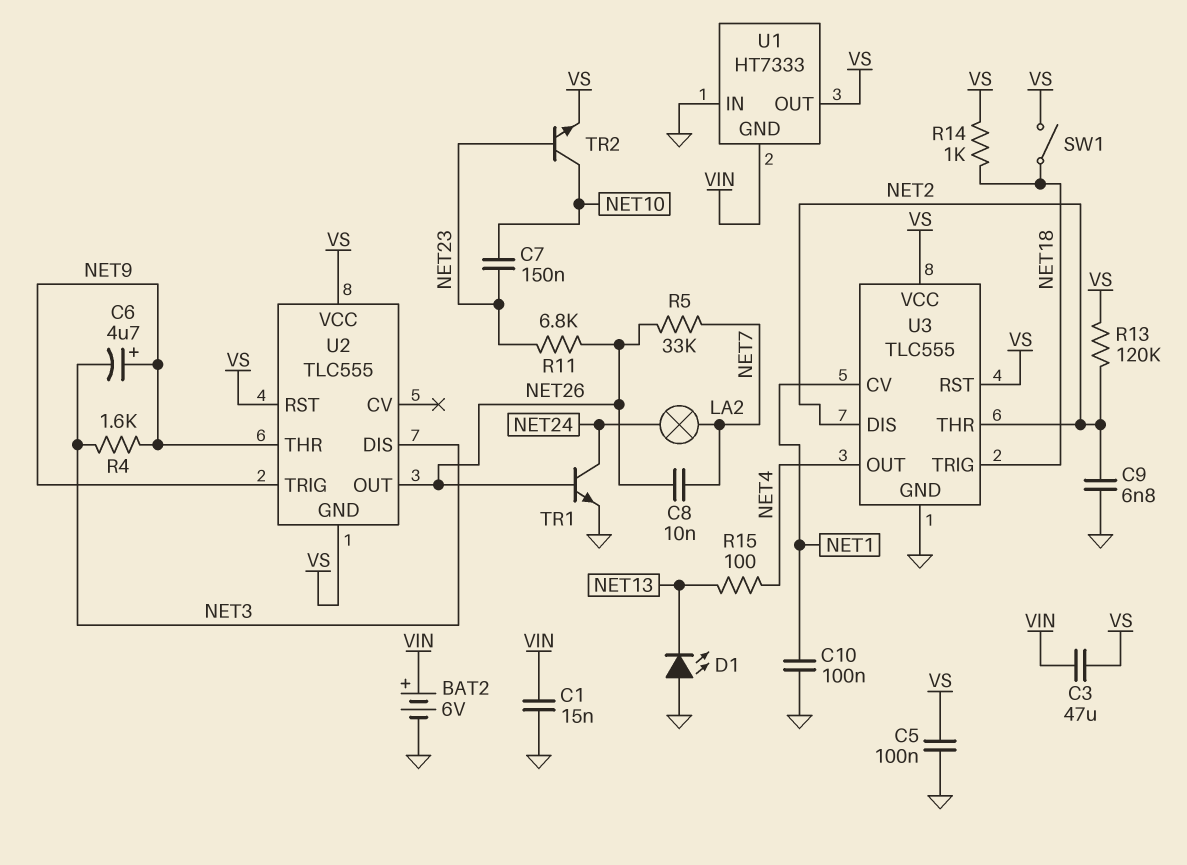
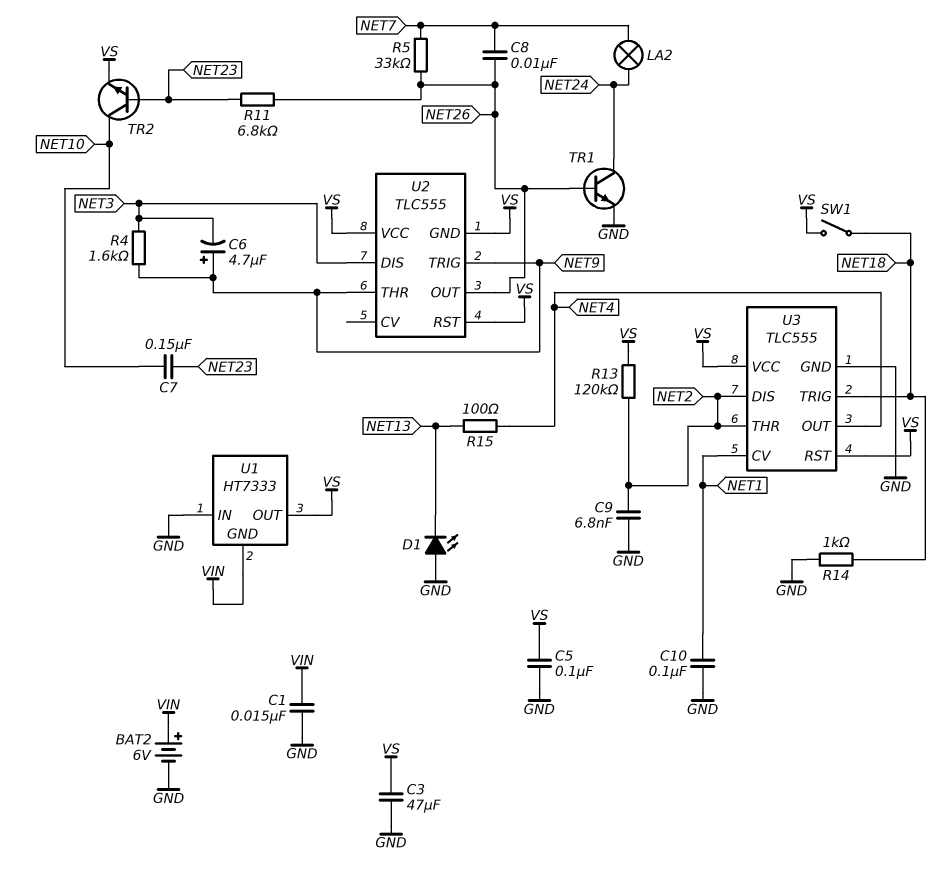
C3: 47uF (VIN, VS) -> 47uF (GND, VS)
R14: 1k (NET18, VS) -> 1k (GND, NET18)

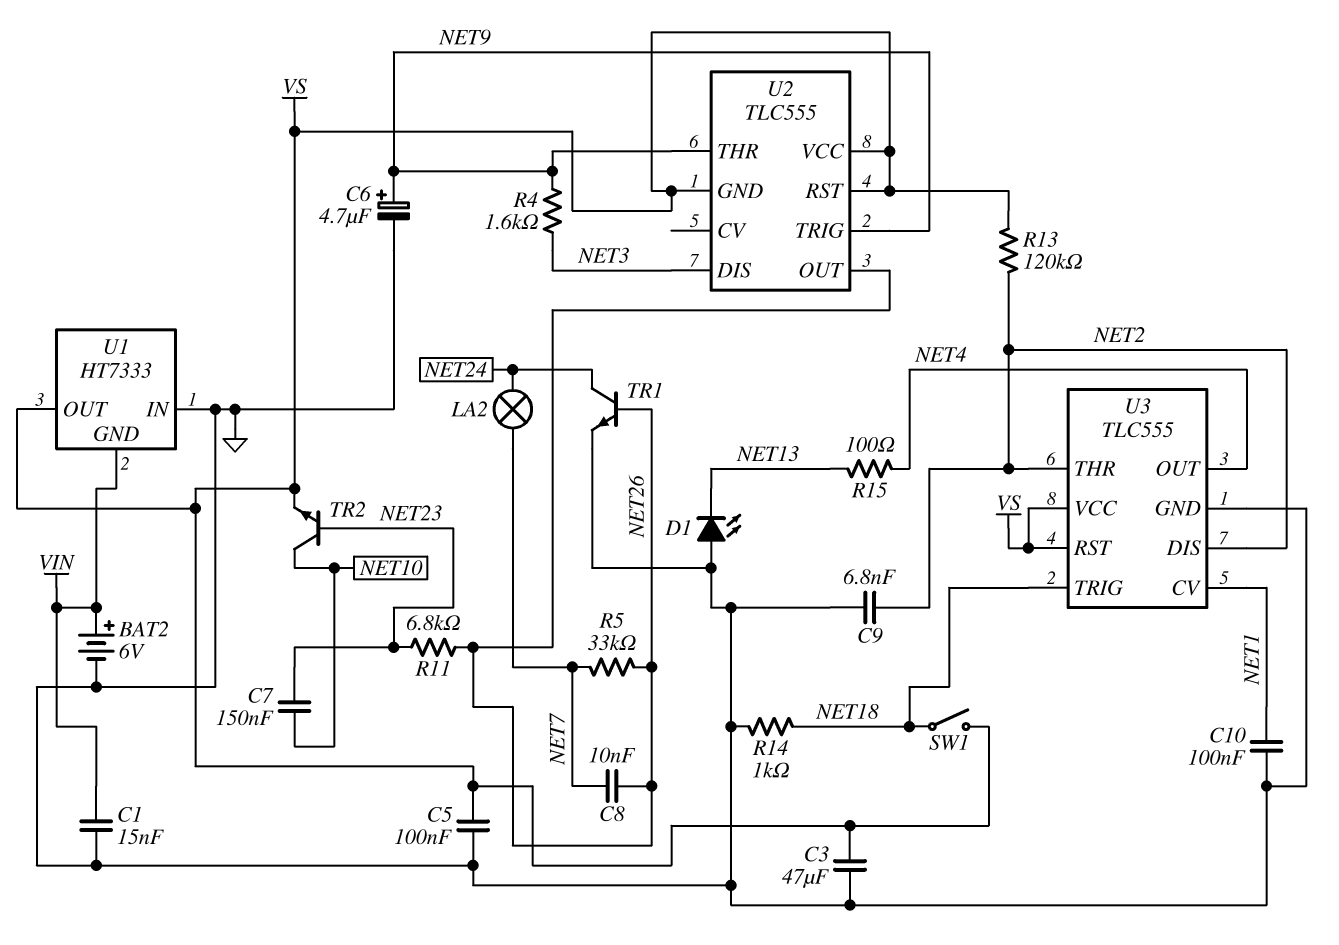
C6: 4.7uF (plus NET9, minus NET3) -> 4.7uF (plus NET9, minus GND)

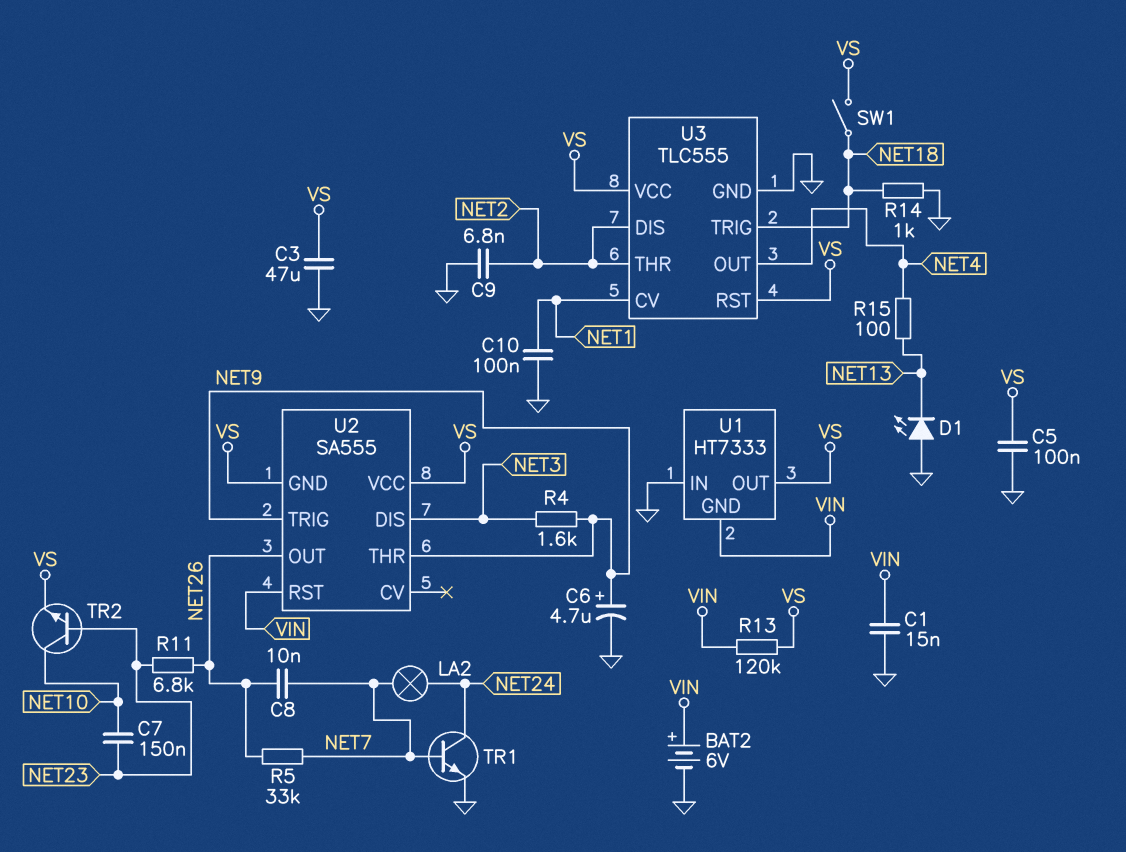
R13: 120k (NET2, VS) -> 120k (VIN, VS)
TR1: NPN (B NET26, C NET24, E GND) -> NPN (B NET7, C NET24, E GND)
U2: TLC555 -> SA555
U2 pin RST: VS -> VIN

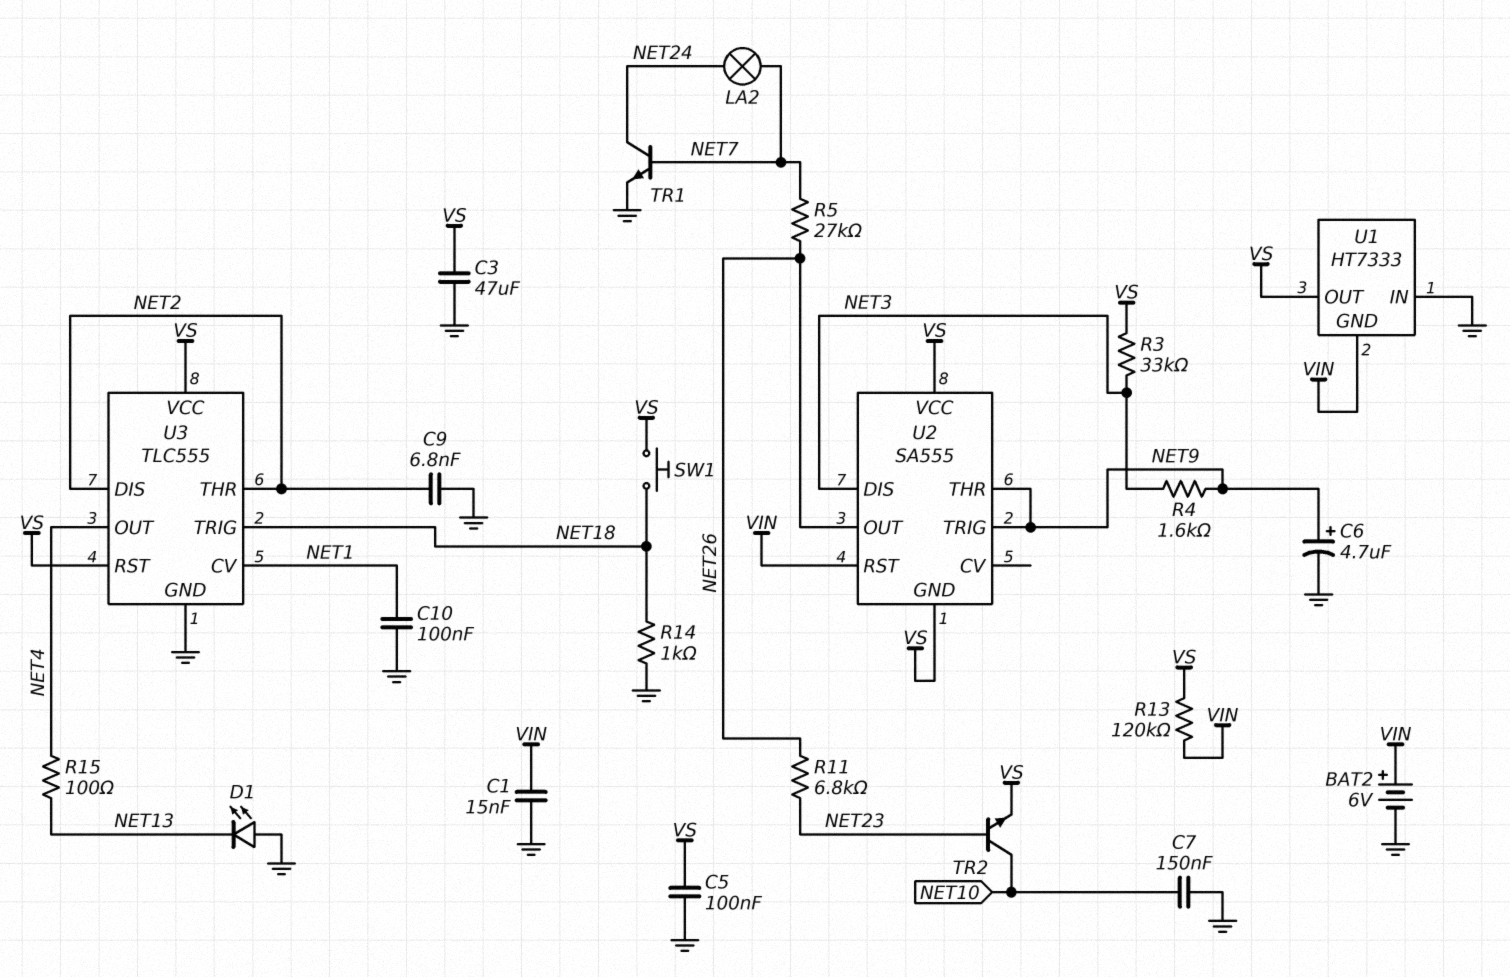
C7: 150nF (NET10, NET23) -> 150nF (GND, NET10)
C8: 10nF (NET7, NET26) -> none
R3: none -> 33k (NET3, VS)
R5: 33k (NET7, NET26) -> 27k (NET7, NET26)
SW1: switch (NET18, VS) -> button (NET18, VS)

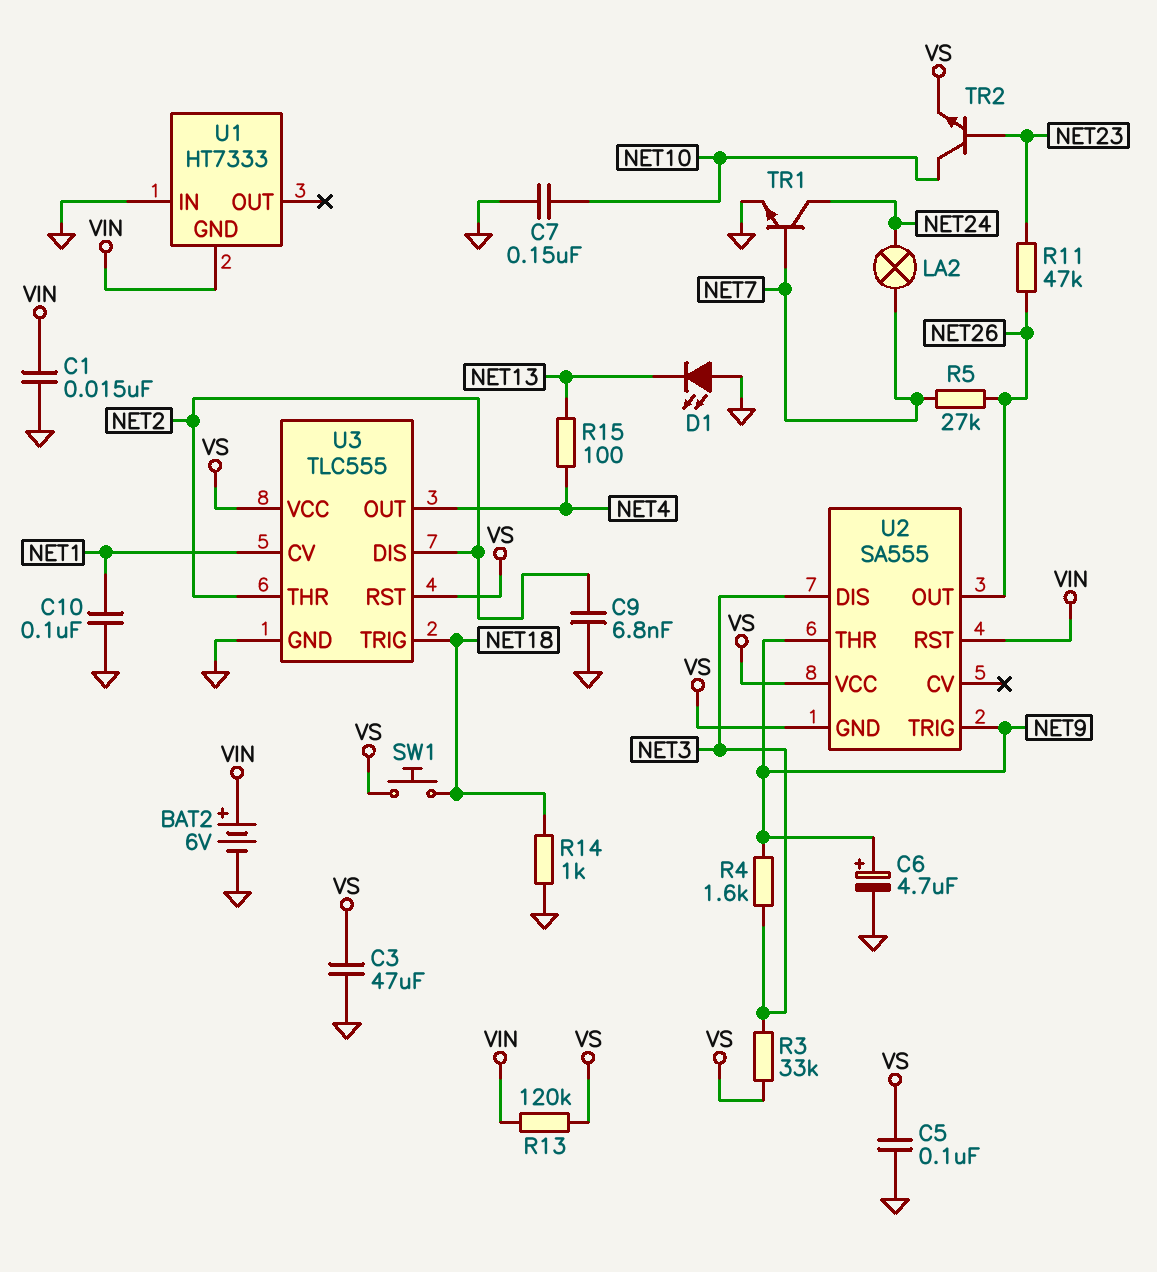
R11: 6.8k (NET23, NET26) -> 47k (NET23, NET26)
U1 pin OUT: VS -> none

